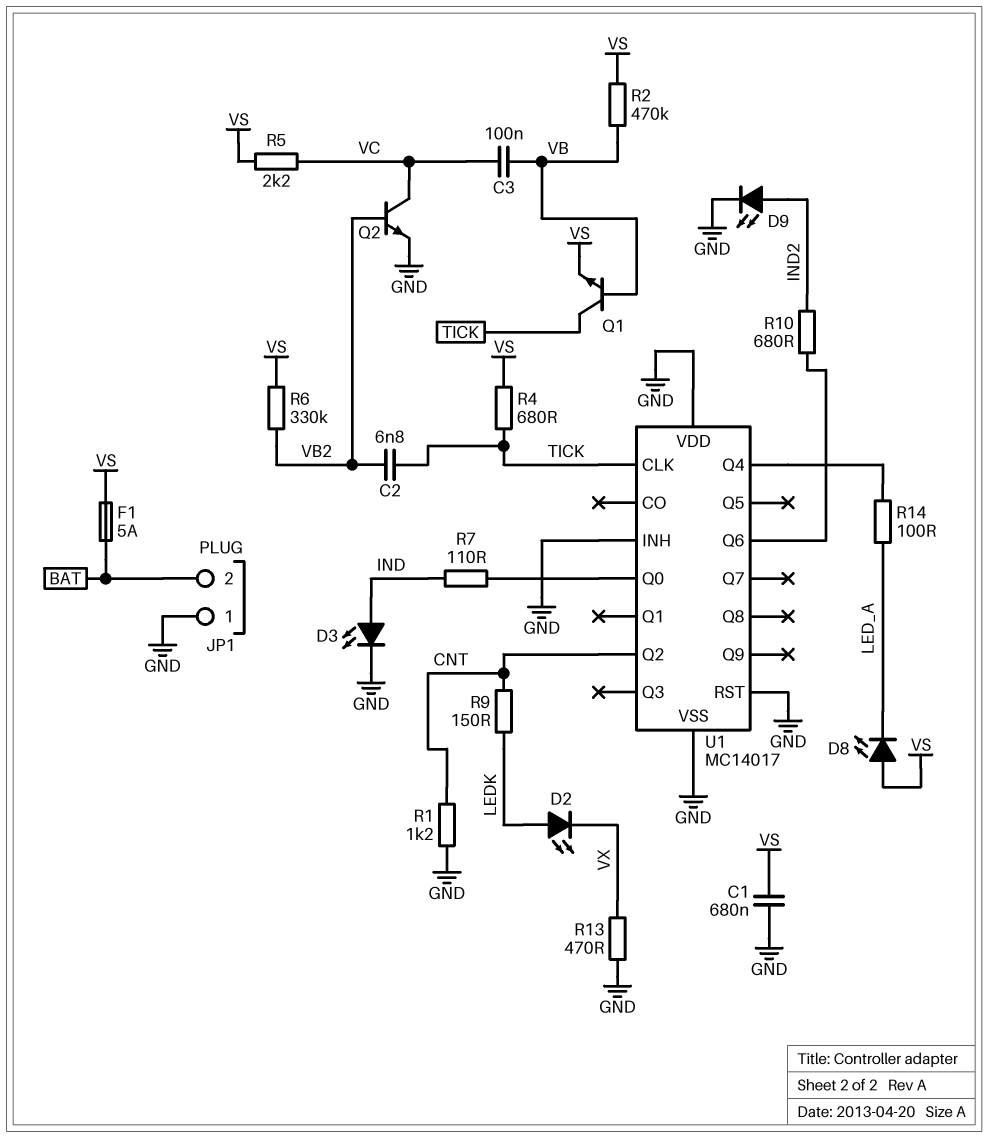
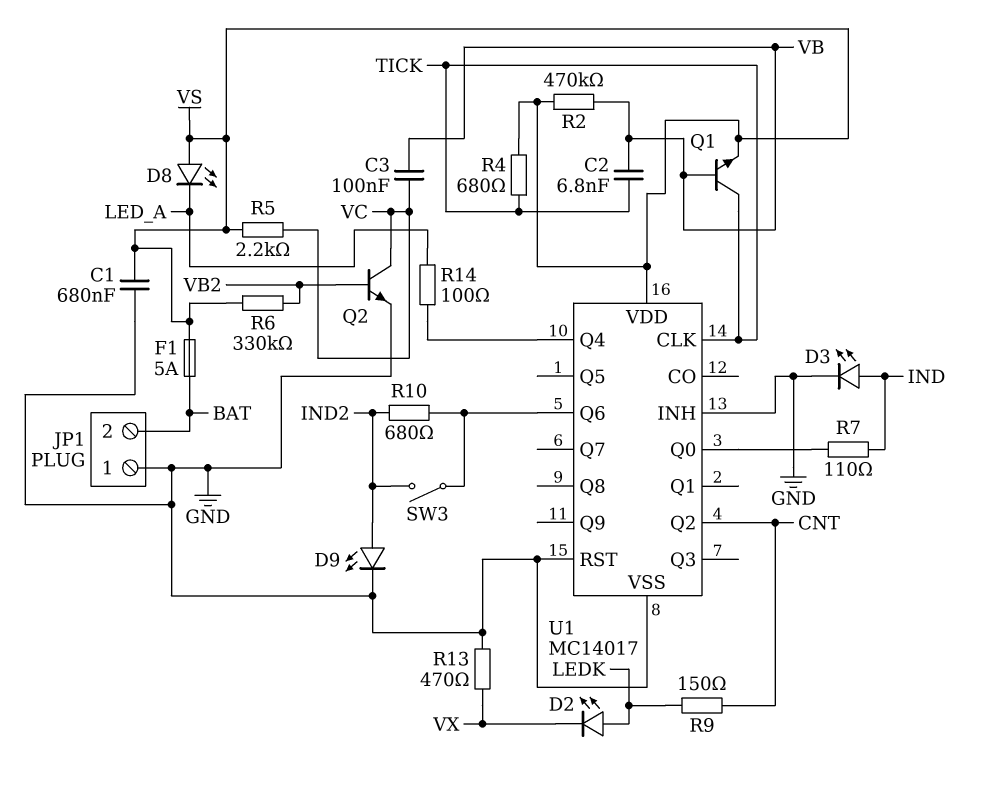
C2: 6.8nF (TICK, VB2) -> 6.8nF (TICK, VB)
R1: 1.2k (CNT, GND) -> none
SW3: none -> switch (IND2, U1/Q6)
U1 pin VDD: GND -> VS

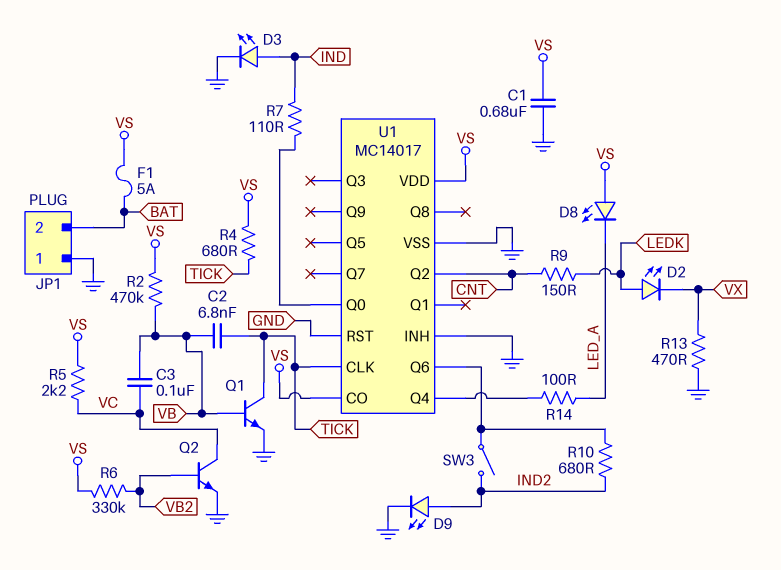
Q1: NPN (B VB, C TICK, E VS) -> NPN (B VB, C TICK, E GND)
U1 pin CO: none -> VS

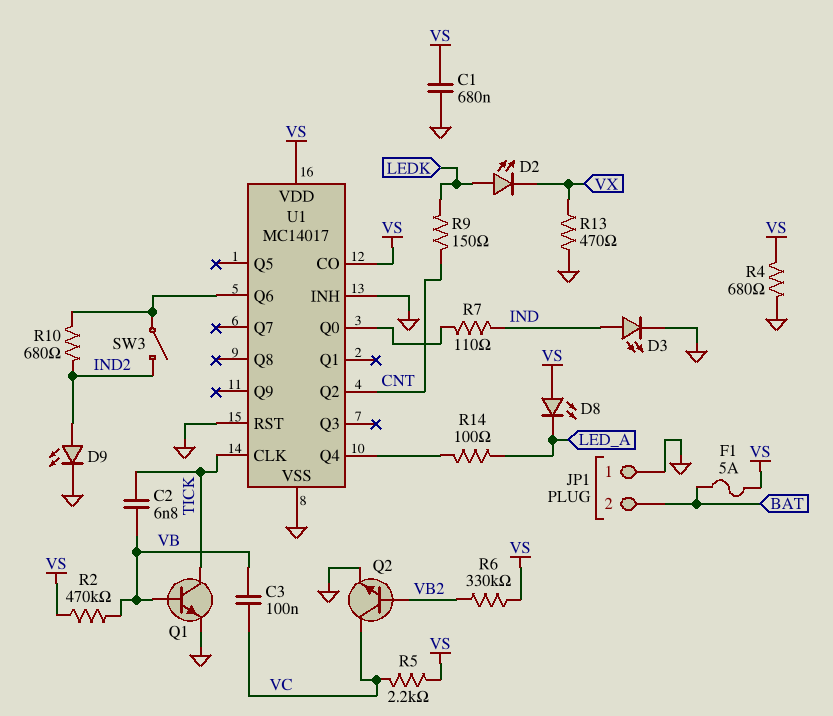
R4: 680 (TICK, VS) -> 680 (GND, VS)

